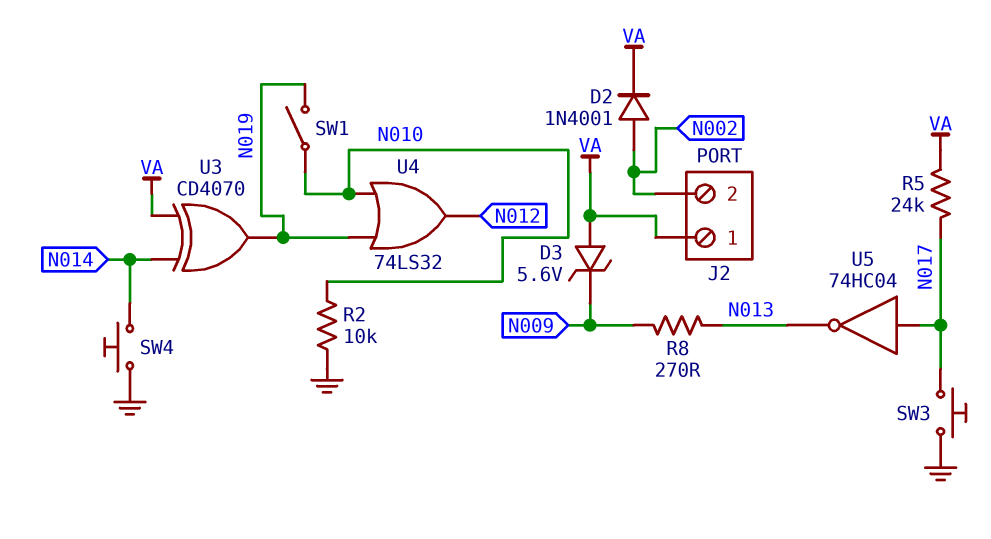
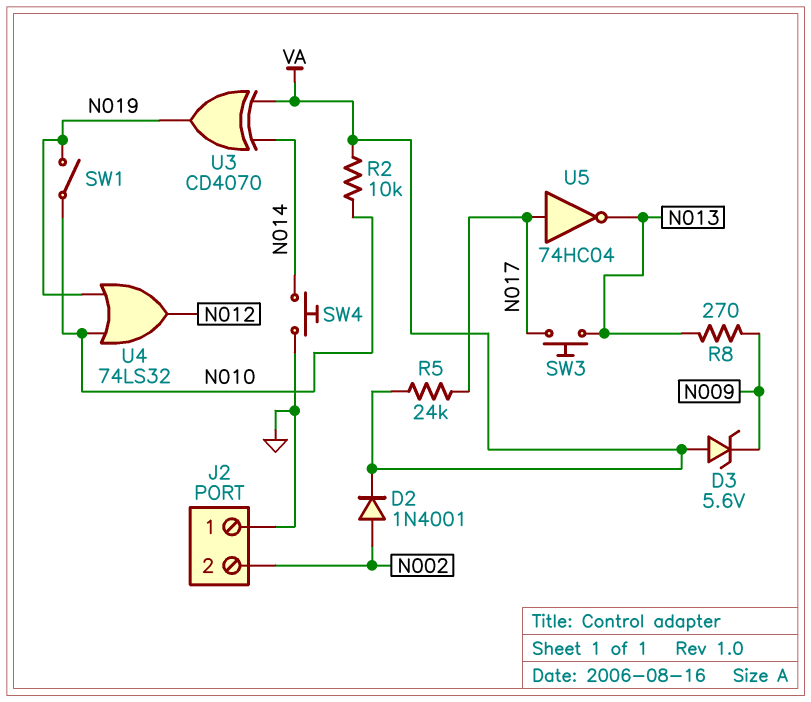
J2 pin 1: VA -> GND
R2: 10k (GND, N010) -> 10k (N010, VA)
SW3: button (GND, N017) -> button (N013, N017)

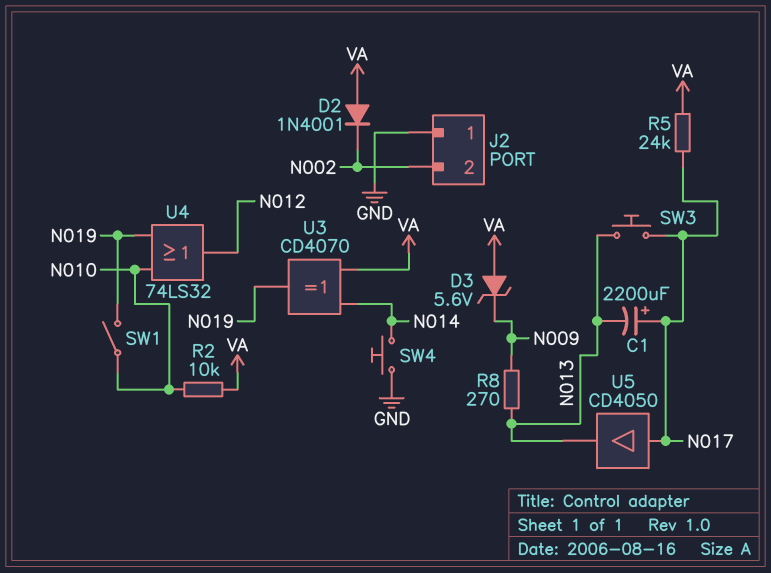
C1: none -> 2200uF (plus N017, minus N013)
D2: diode 1N4001 (A N002, K VA) -> diode 1N4001 (A VA, K N002)
U5: NOT 74HC04 (in N017, out N013) -> buffer CD4050 (in N017, out N013)

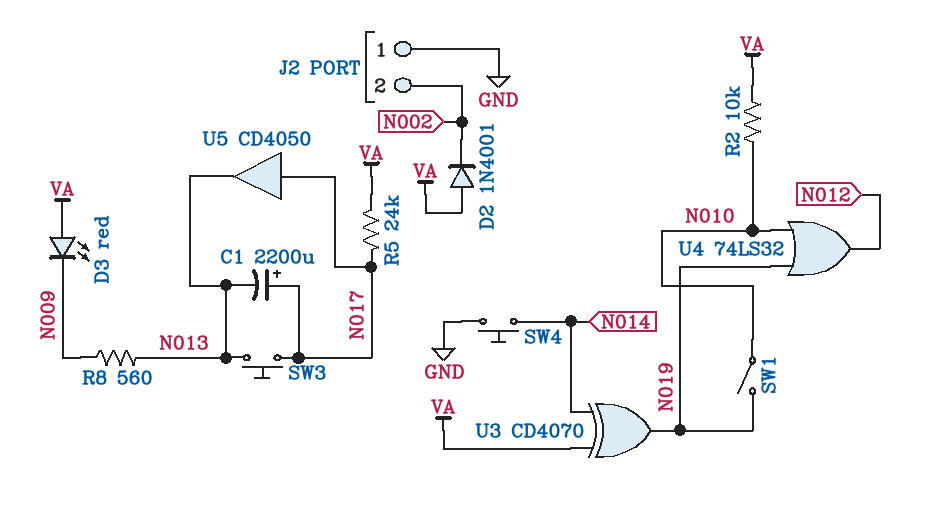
D3: zener 5.6V (A VA, K N009) -> LED red (A VA, K N009)
R8: 270 (N009, N013) -> 560 (N009, N013)

